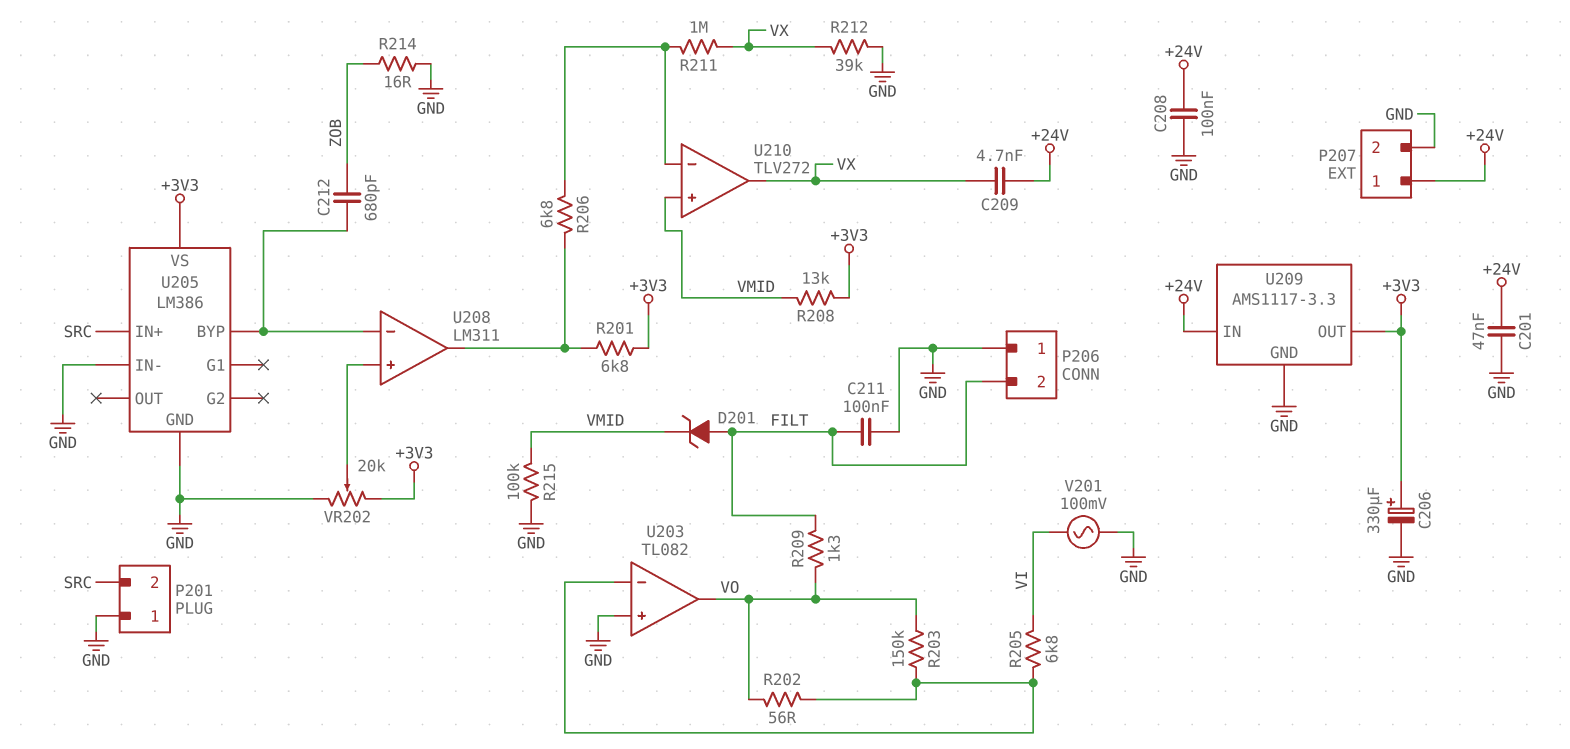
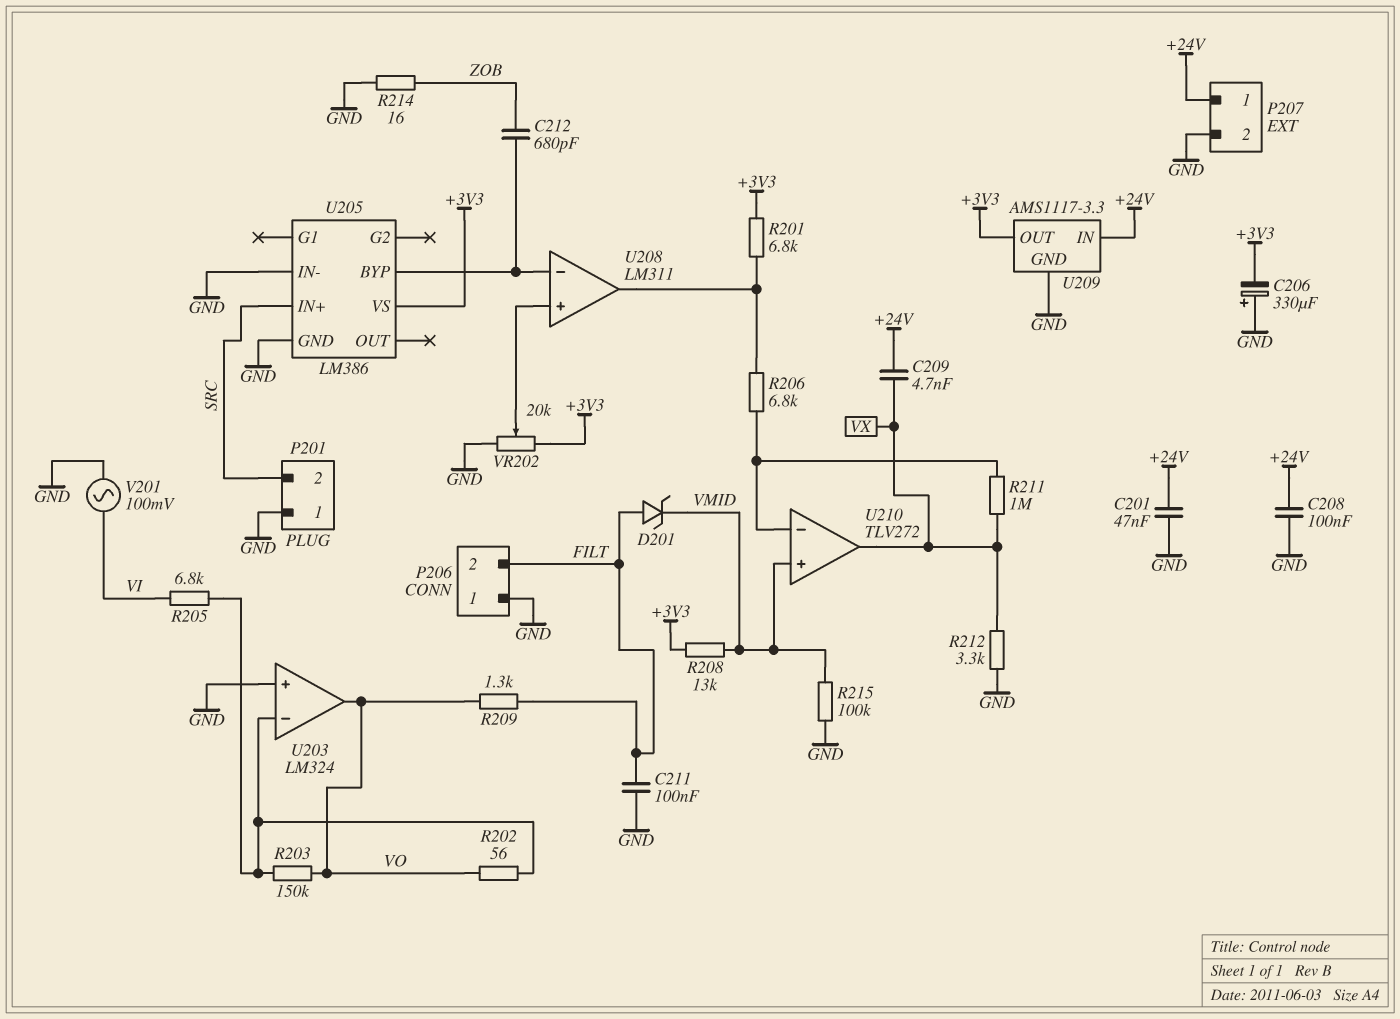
C206: 330uF (plus +3V3, minus GND) -> 330uF (plus GND, minus +3V3)
R212: 39k (GND, VX) -> 3.3k (GND, VX)
U203: TL082 -> LM324

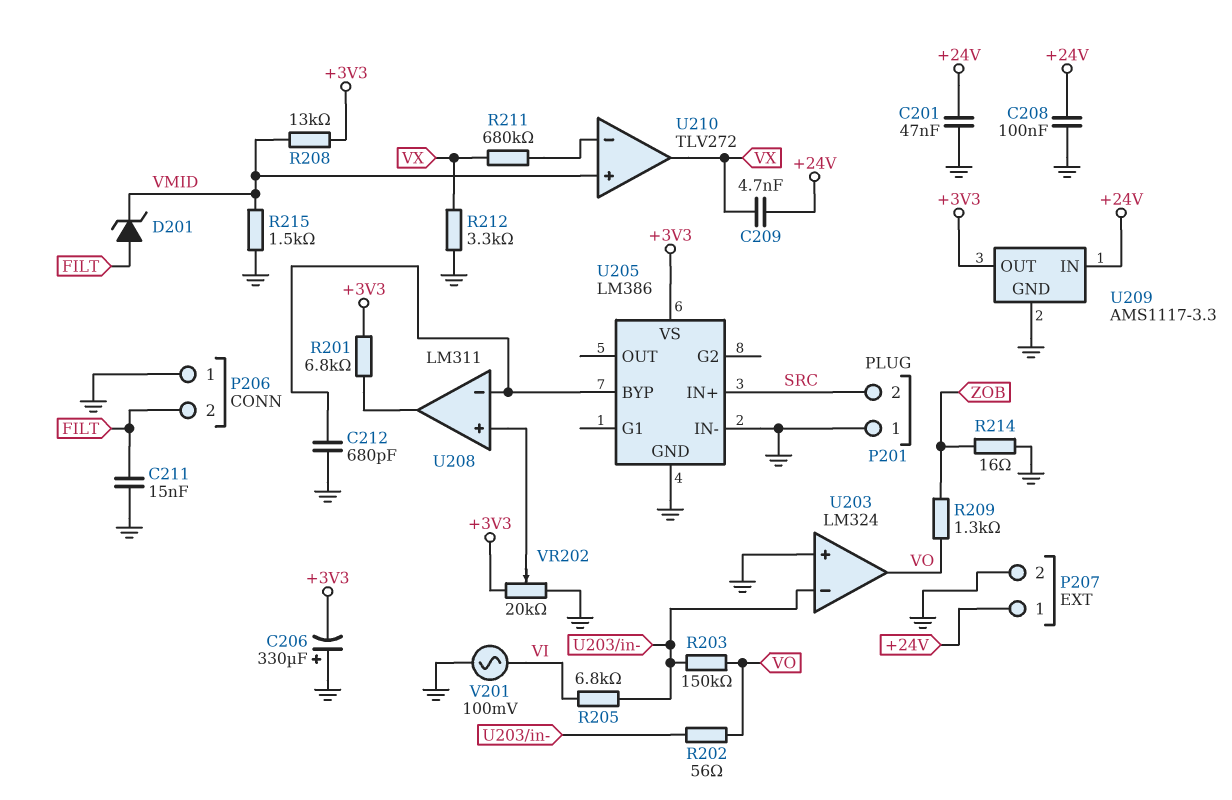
C211: 100nF (FILT, GND) -> 15nF (FILT, GND)
C212: 680pF (U205/BYP, ZOB) -> 680pF (GND, U205/BYP)
R206: 6.8k (U208/out, U210/in-) -> none
R209: 1.3k (FILT, VO) -> 1.3k (VO, ZOB)
R211: 1M (U210/in-, VX) -> 680k (U210/in-, VX)
R215: 100k (GND, VMID) -> 1.5k (GND, VMID)

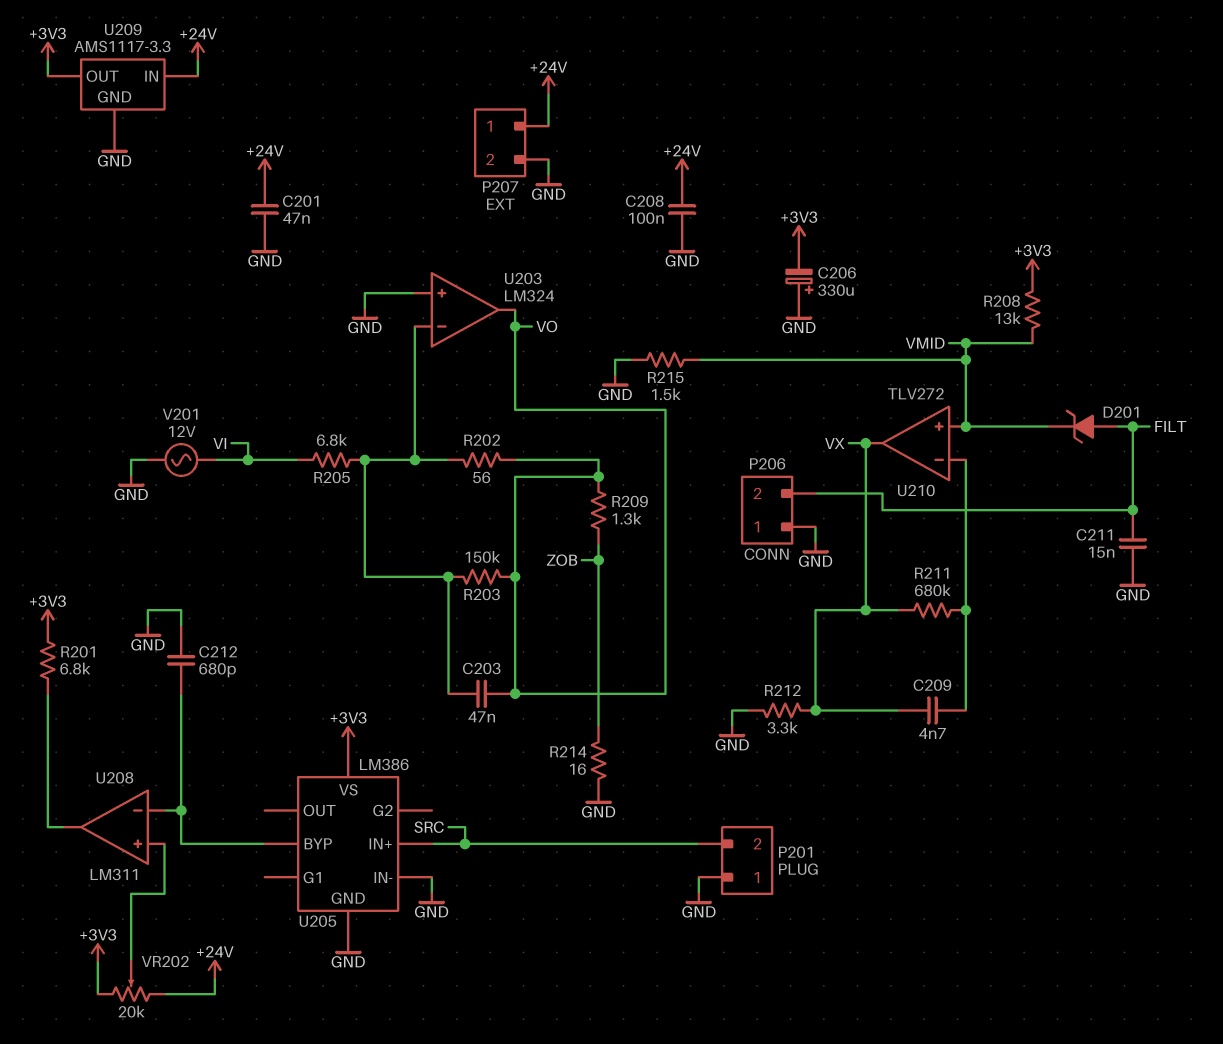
C203: none -> 47nF (U203/in-, VO)
C209: 4.7nF (+24V, VX) -> 4.7nF (U210/in-, VX)
V201: AC 100mV (GND, VI) -> AC 12V (GND, VI)
VR202: 20k (+3V3, GND, wiper U208/in+) -> 20k (+3V3, +24V, wiper U208/in+)

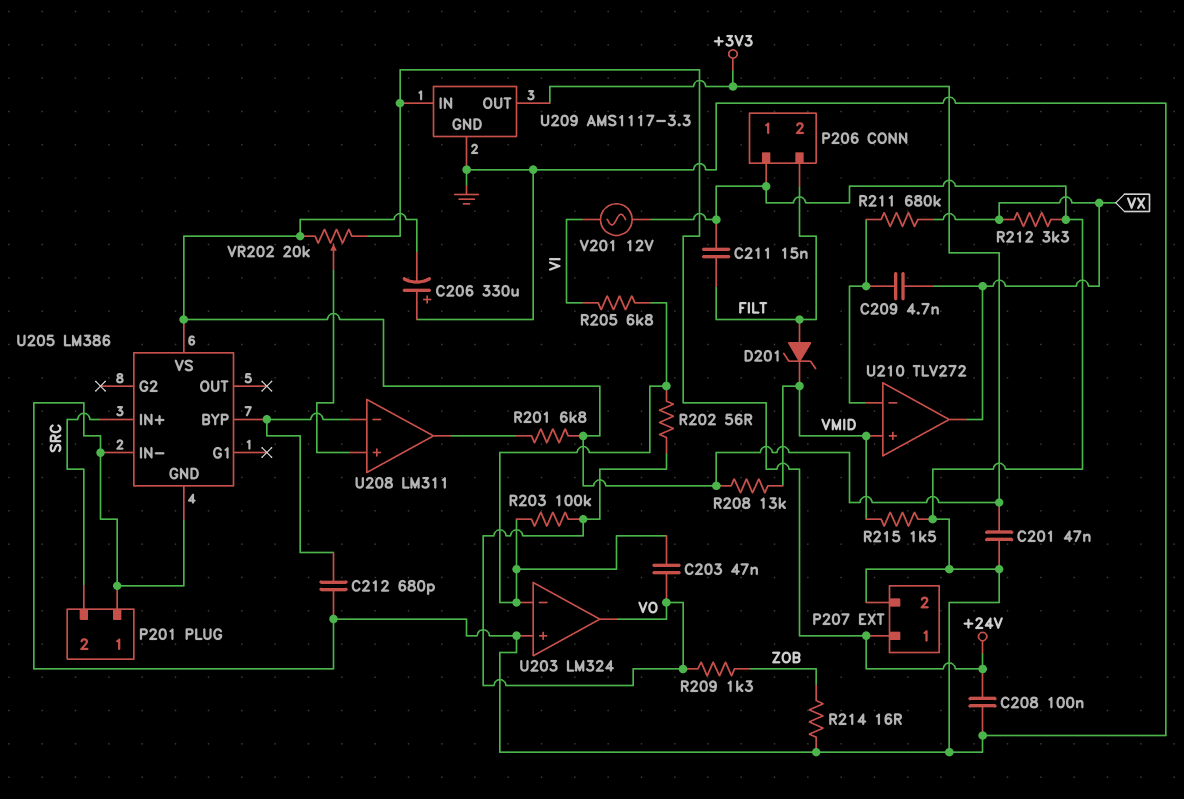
C201: 47nF (+24V, GND) -> 47nF (+3V3, GND)
R203: 150k (U203/in-, VO) -> 100k (U203/in-, VO)

